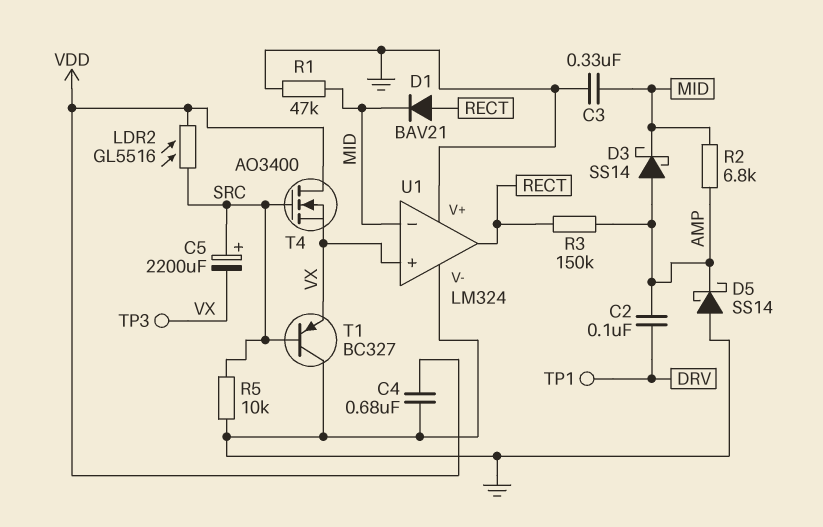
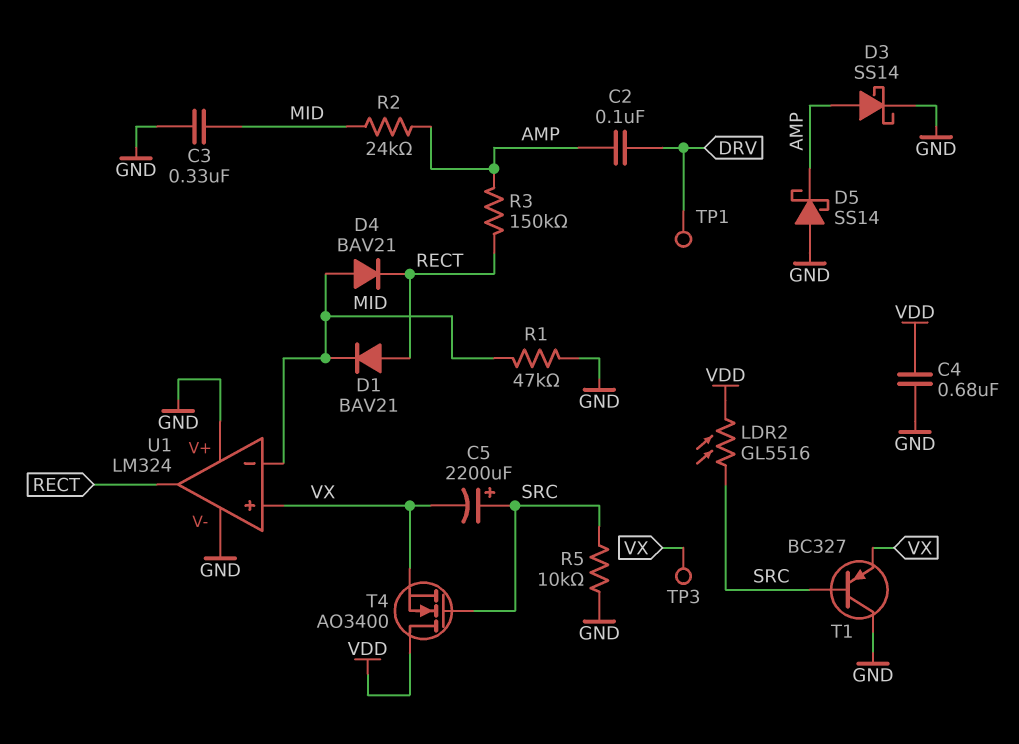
D3: schottky SS14 (A AMP, K MID) -> schottky SS14 (A AMP, K GND)
D4: none -> diode BAV21 (A MID, K RECT)
R2: 6.8k (AMP, MID) -> 24k (AMP, MID)

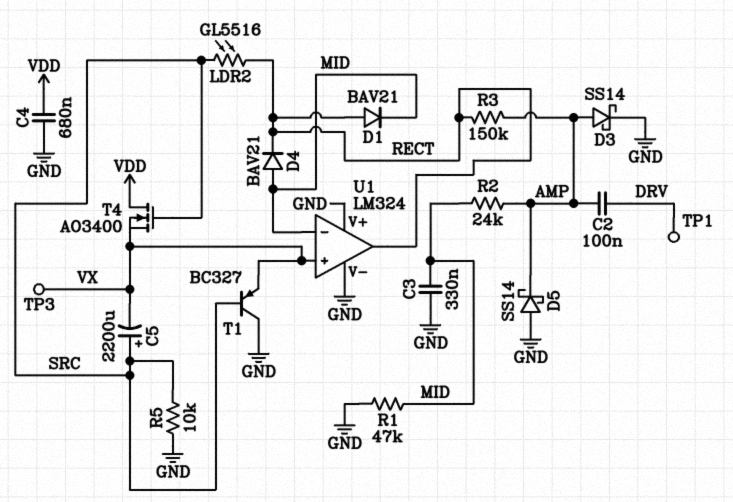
LDR2: GL5516 (SRC, VDD) -> GL5516 (RECT, SRC)

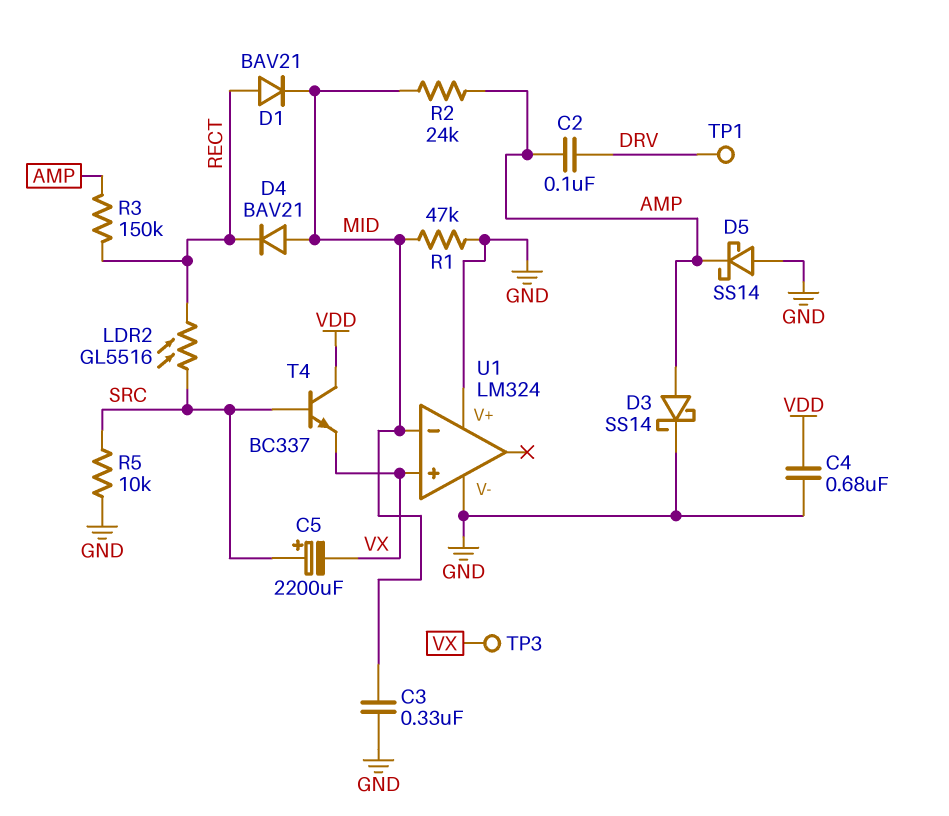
T1: PNP BC327 (B SRC, C GND, E VX) -> none
T4: NMOS AO3400 (G SRC, D VDD, S VX) -> NPN BC337 (B SRC, C VDD, E VX)
U1 pin out: RECT -> none

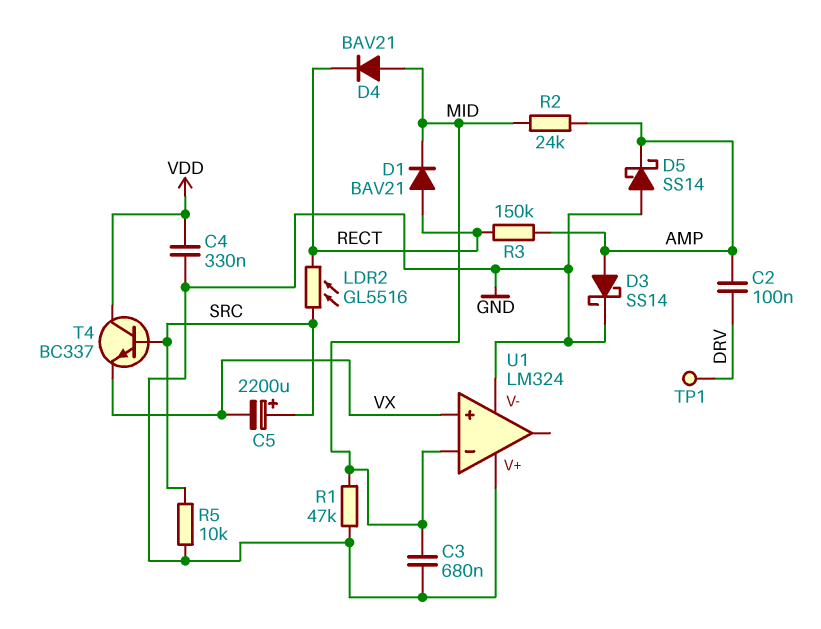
C3: 330nF (GND, MID) -> 680nF (GND, MID)
C4: 680nF (GND, VDD) -> 330nF (GND, VDD)
TP3: test point (VX) -> none

